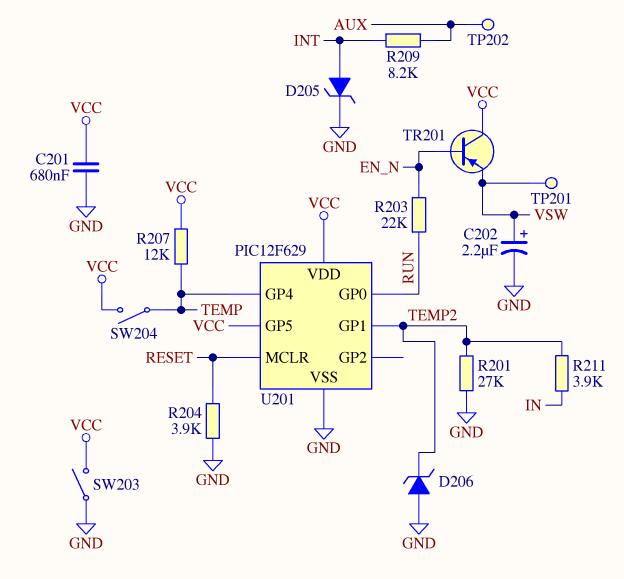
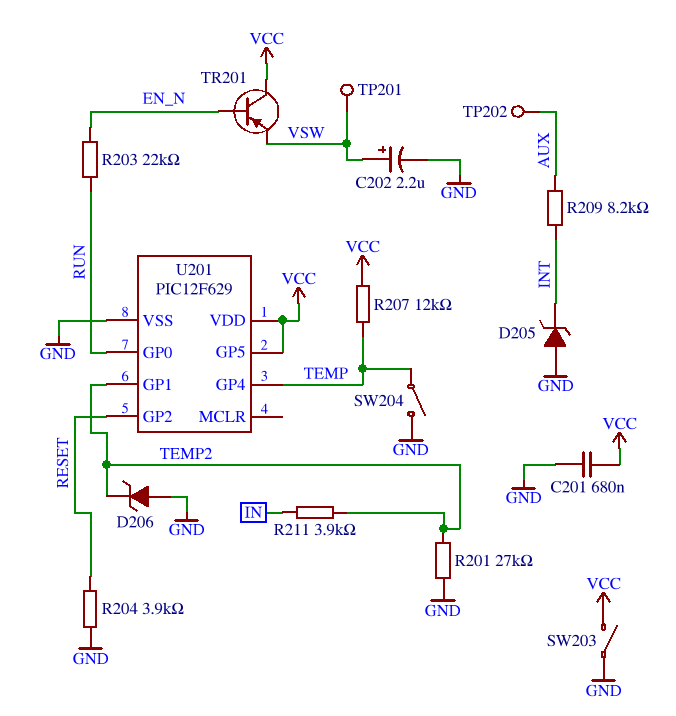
D205: zener (A INT, K GND) -> zener (A GND, K INT)
SW204: switch (TEMP, VCC) -> switch (GND, TEMP)
U201 pin GP2: none -> RESET
U201 pin MCLR: RESET -> none

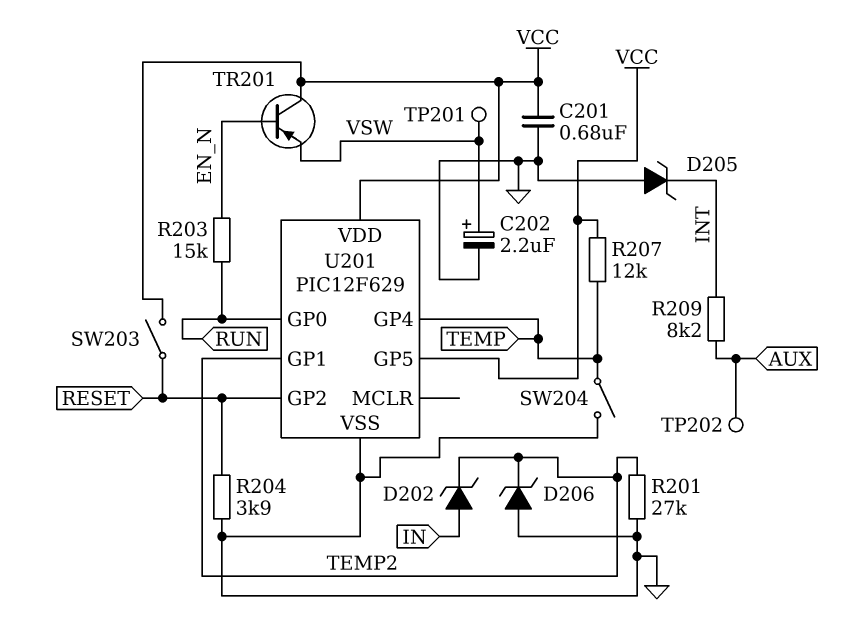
D202: none -> zener (A IN, K TEMP2)
R203: 22k (EN_N, RUN) -> 15k (EN_N, RUN)
R211: 3.9k (IN, TEMP2) -> none
SW203: switch (GND, VCC) -> switch (RESET, VCC)

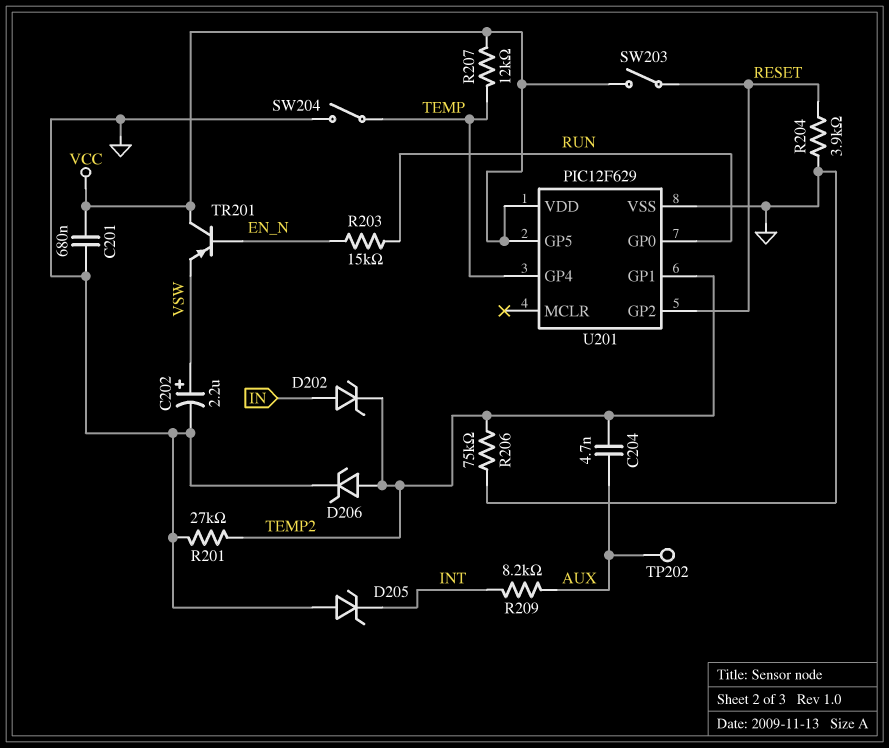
C204: none -> 4.7nF (AUX, TEMP2)
D206: zener (A GND, K TEMP2) -> zener (A TEMP2, K GND)
R206: none -> 75k (GND, TEMP2)
TP201: test point (VSW) -> none

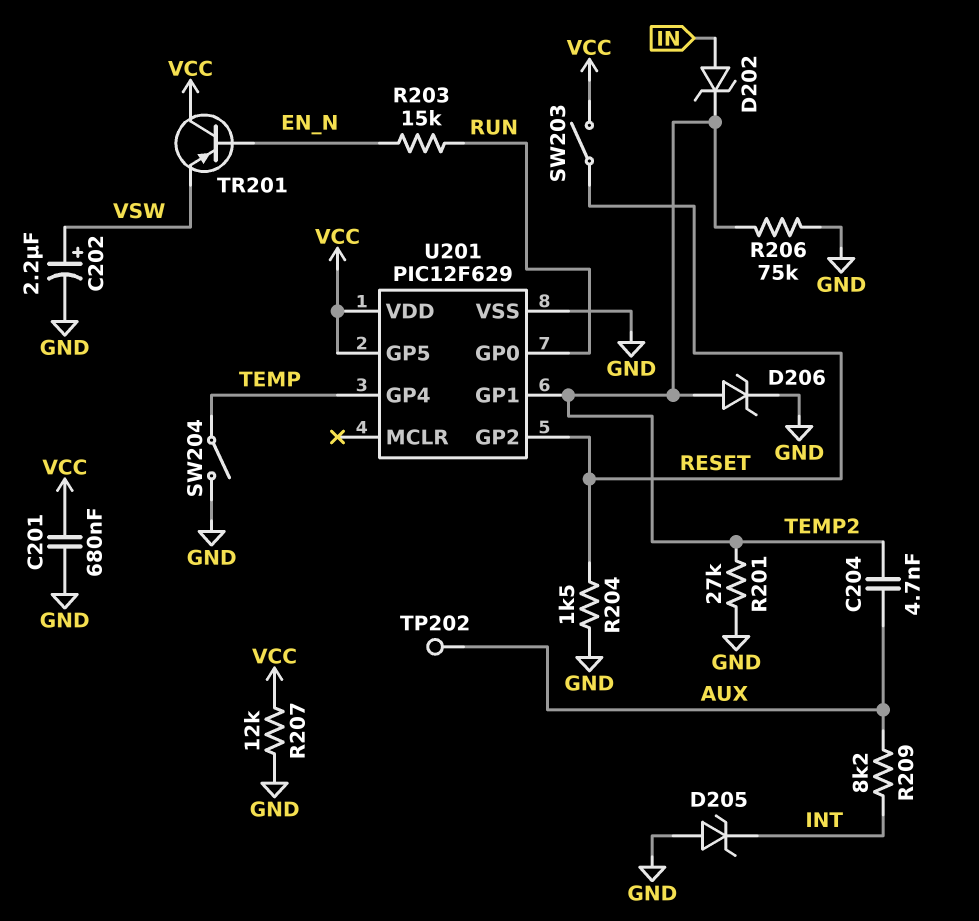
R204: 3.9k (GND, RESET) -> 1.5k (GND, RESET)
R207: 12k (TEMP, VCC) -> 12k (GND, VCC)

